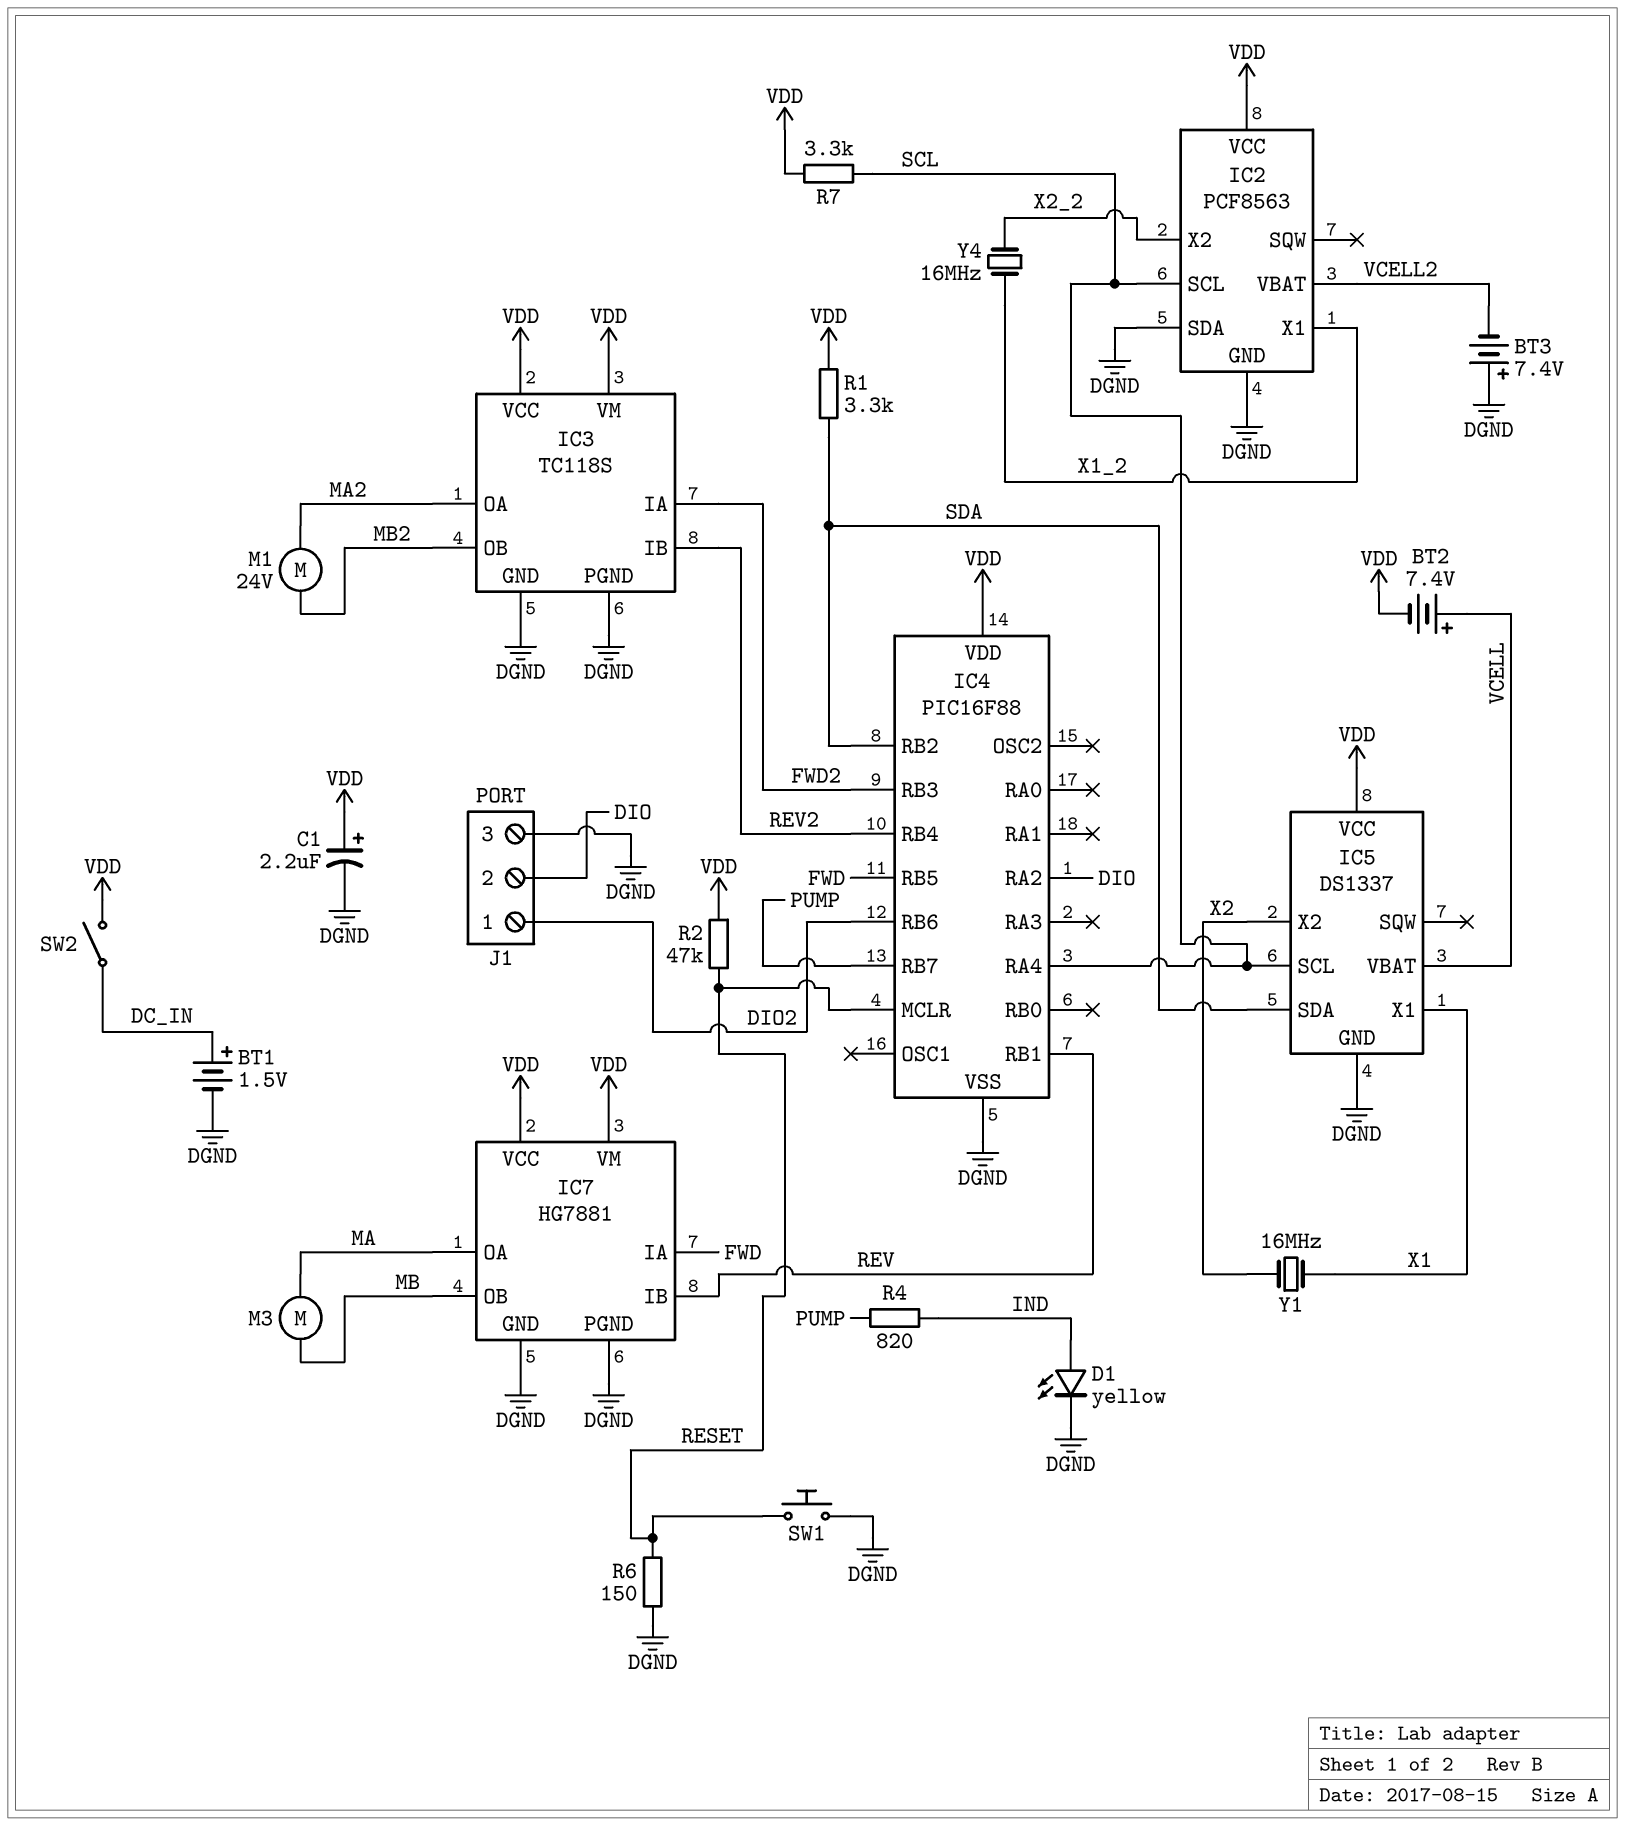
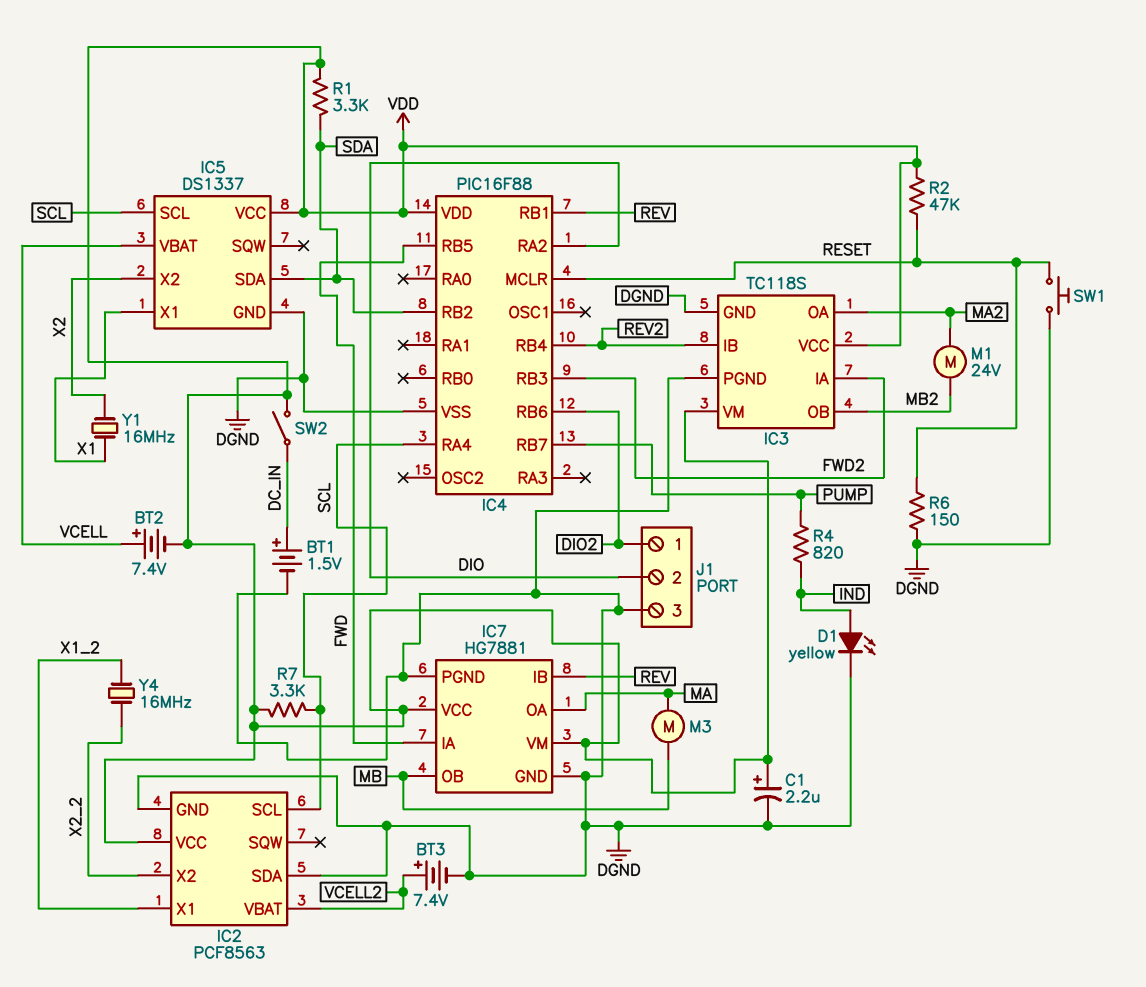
BT3: 7.4V (plus DGND, minus VCELL2) -> 7.4V (plus VCELL2, minus DGND)

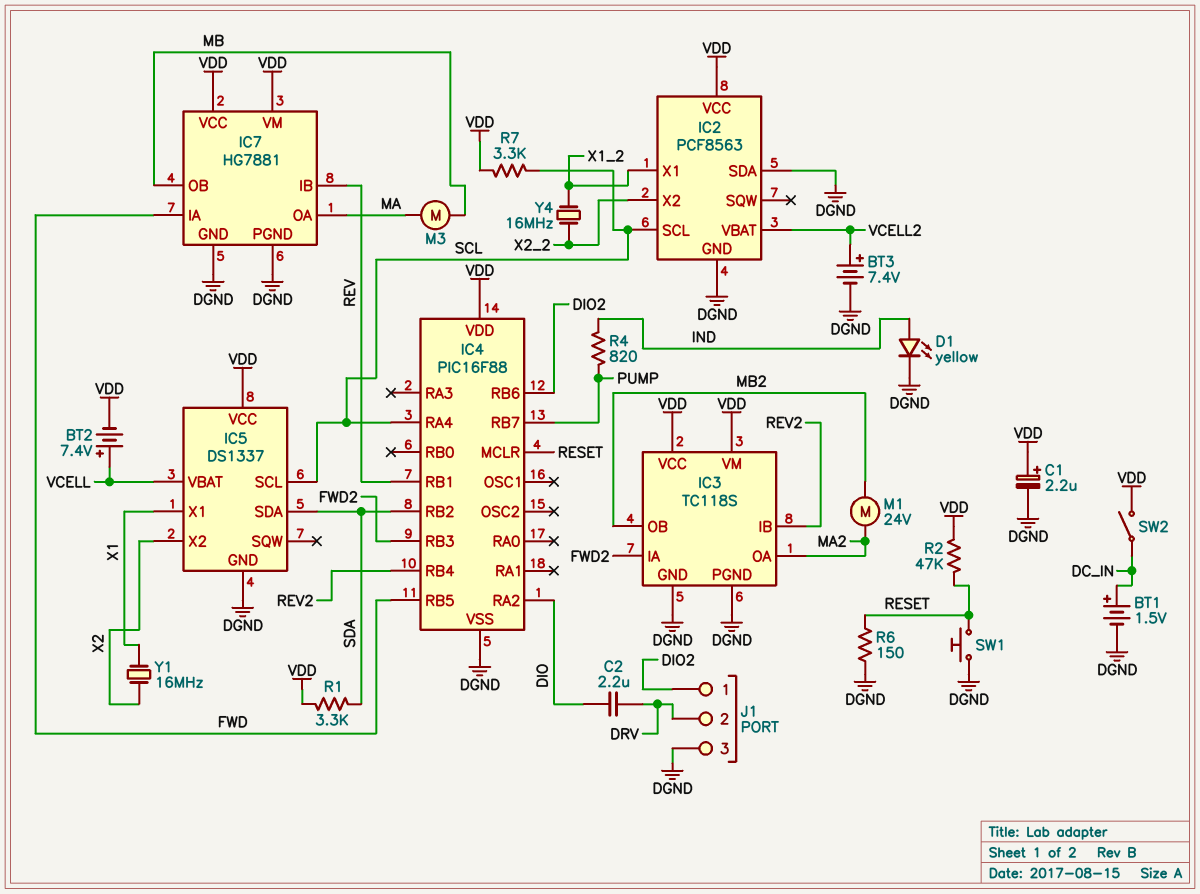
C2: none -> 2.2uF (DIO, DRV)
J1 pin 2: DIO -> DRV

